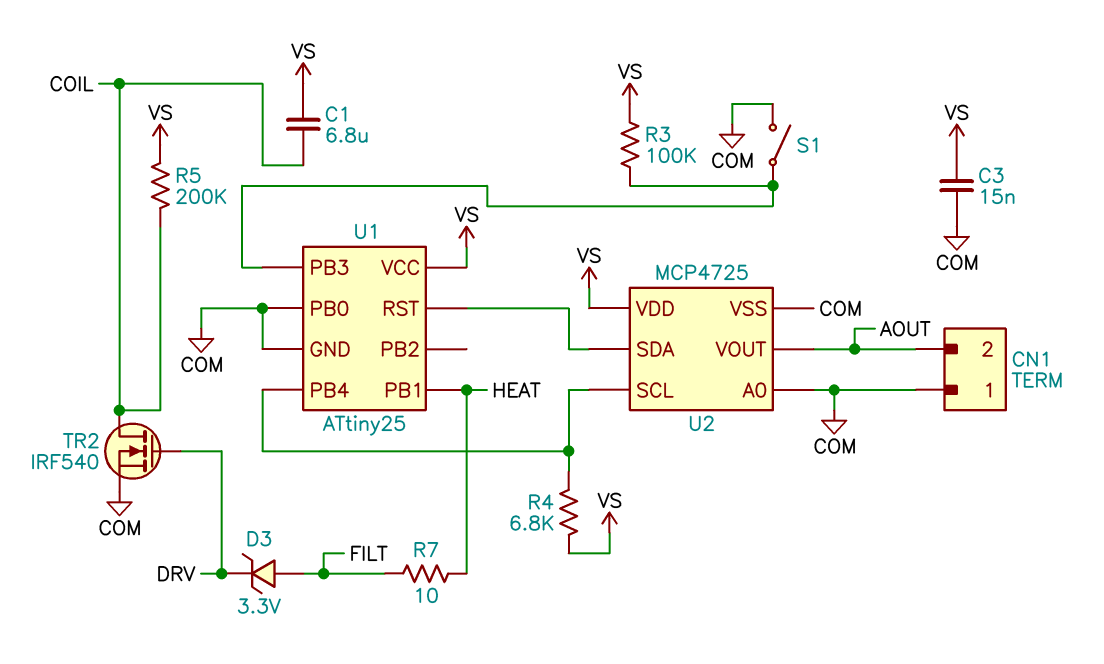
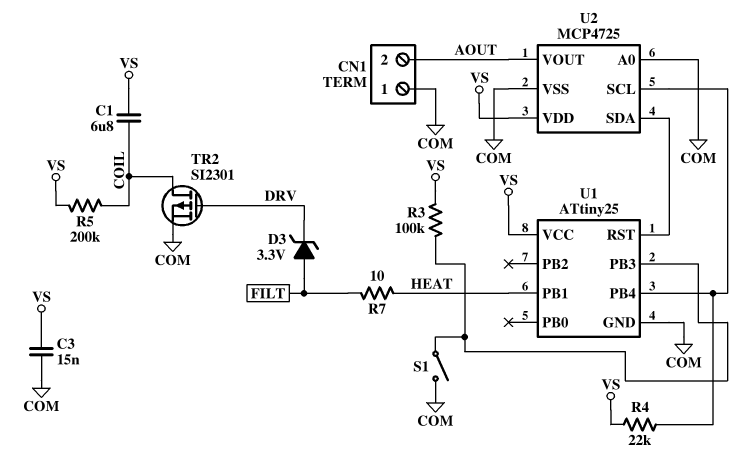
R4: 6.8k (U1/PB4, VS) -> 22k (U1/PB4, VS)
TR2: NMOS IRF540 (G DRV, D COIL, S COM) -> PMOS SI2301 (G DRV, D COIL, S COM)
U1 pin PB0: COM -> none

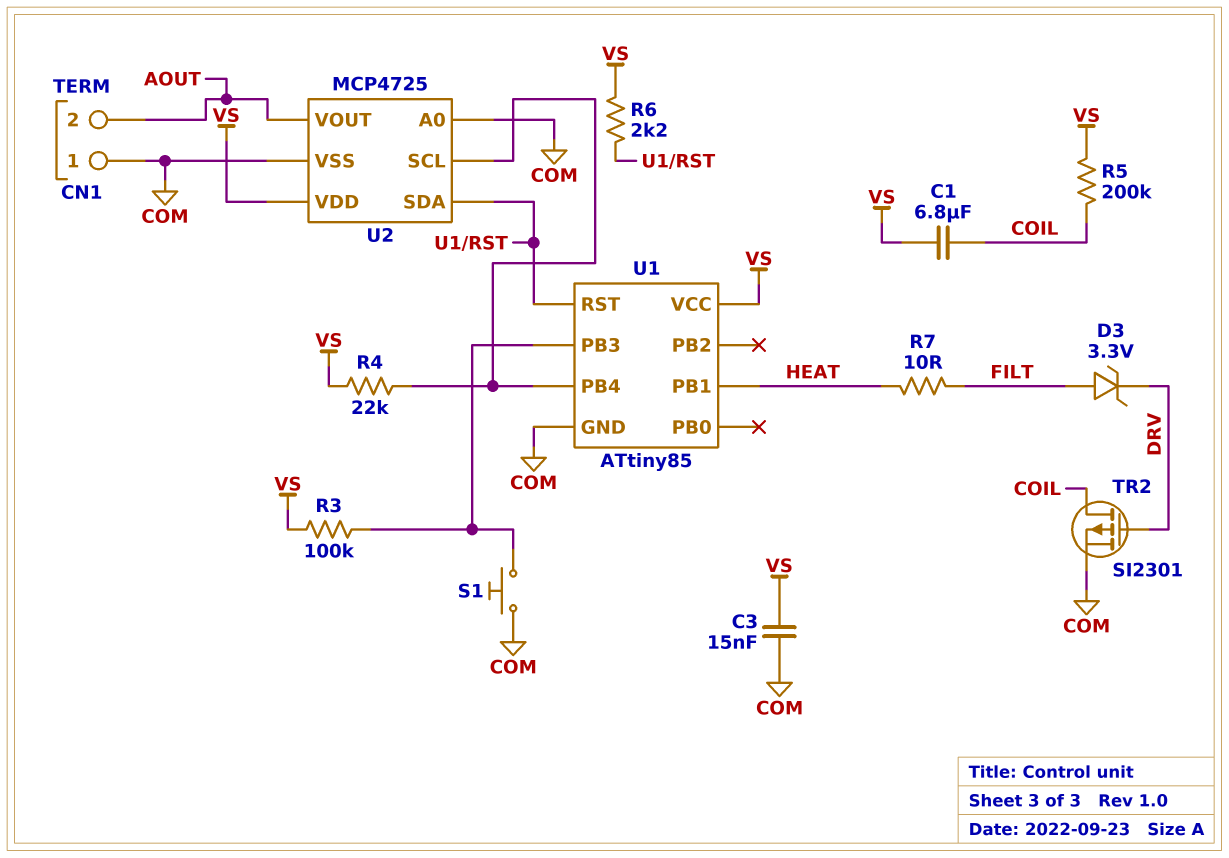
R6: none -> 2.2k (U1/RST, VS)
S1: switch (COM, U1/PB3) -> button (COM, U1/PB3)
U1: ATtiny25 -> ATtiny85

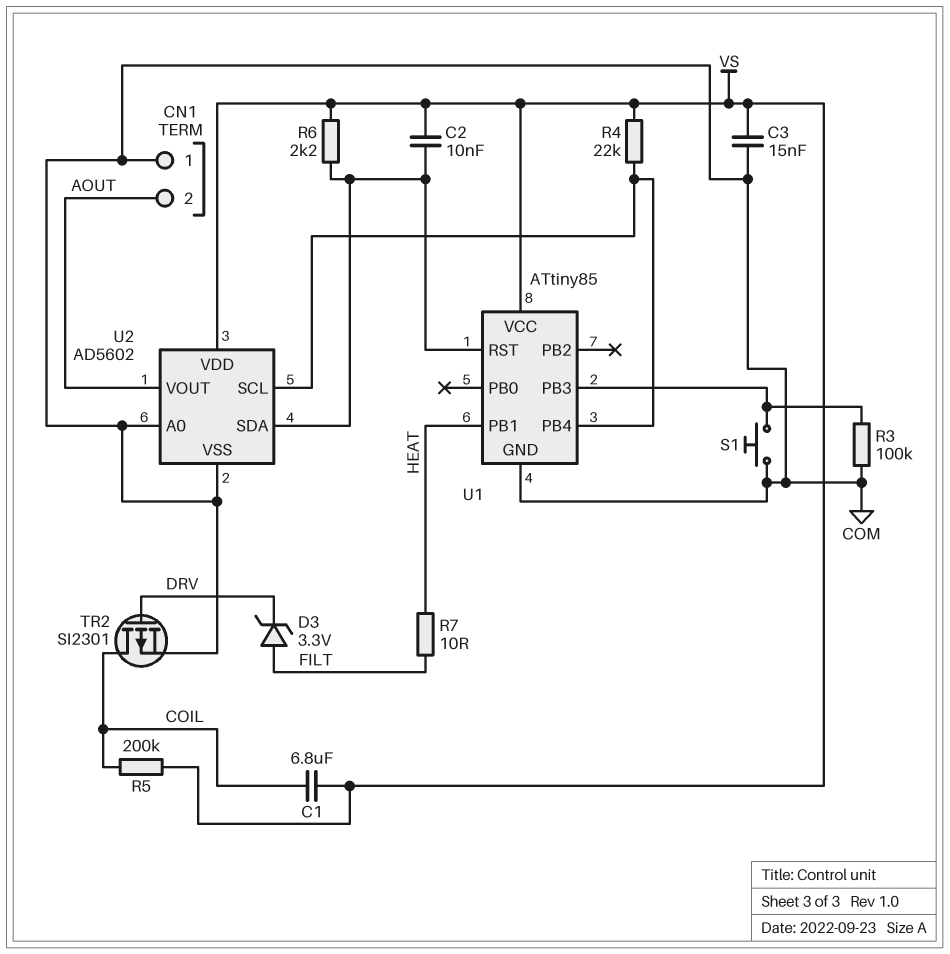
C2: none -> 10nF (U1/RST, VS)
R3: 100k (U1/PB3, VS) -> 100k (COM, U1/PB3)
U2: MCP4725 -> AD5602

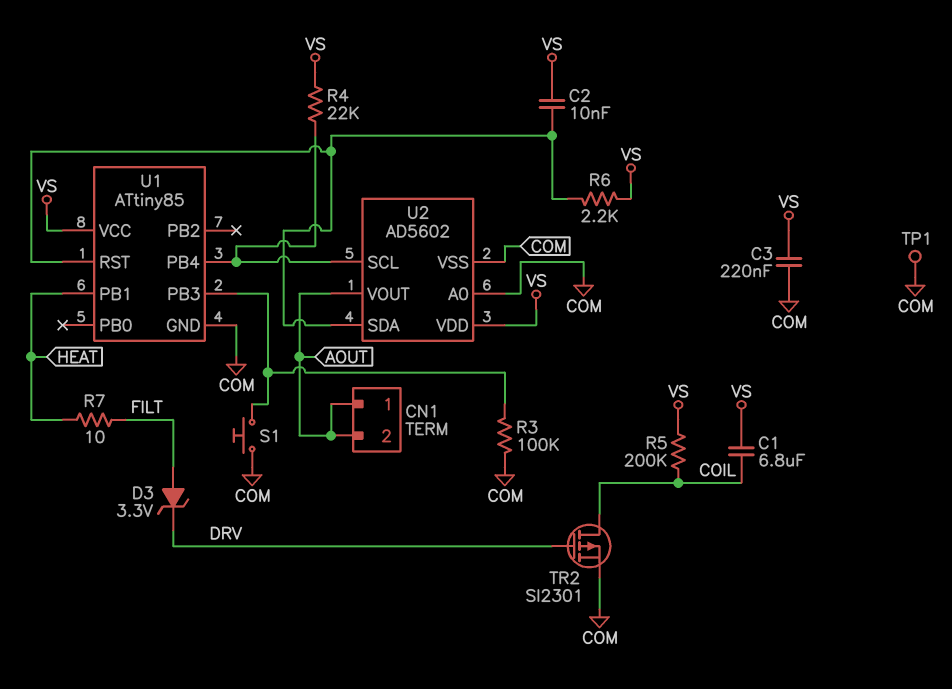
C3: 15nF (COM, VS) -> 220nF (COM, VS)
CN1 pin 1: COM -> AOUT
TP1: none -> test point (COM)

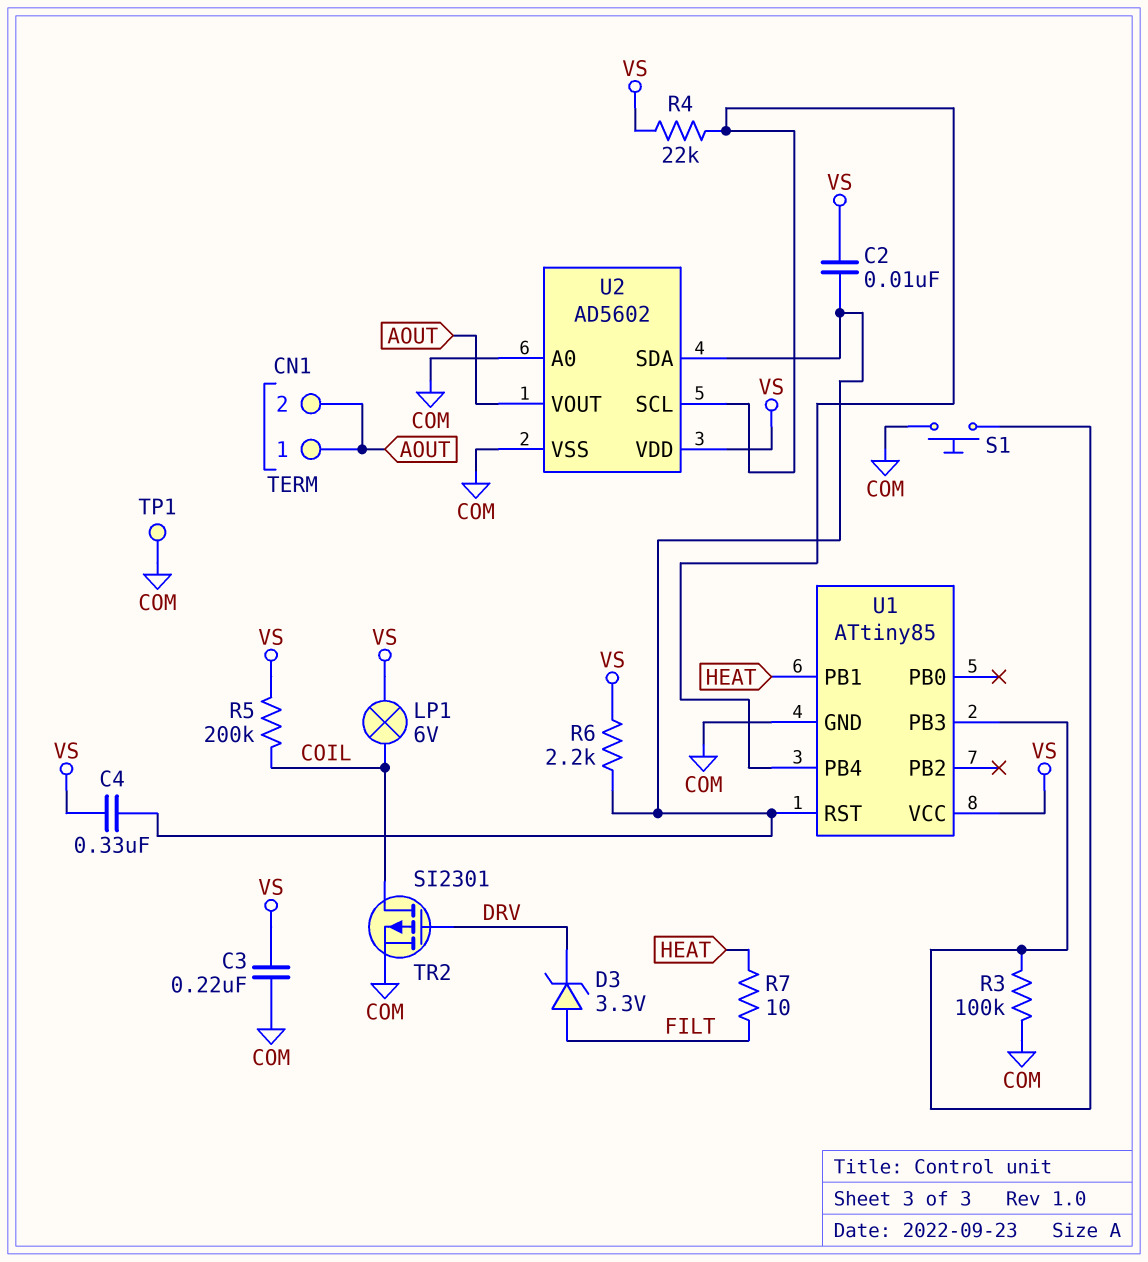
C1: 6.8uF (COIL, VS) -> none
C4: none -> 330nF (U1/RST, VS)
LP1: none -> lamp 6V (COIL, VS)

